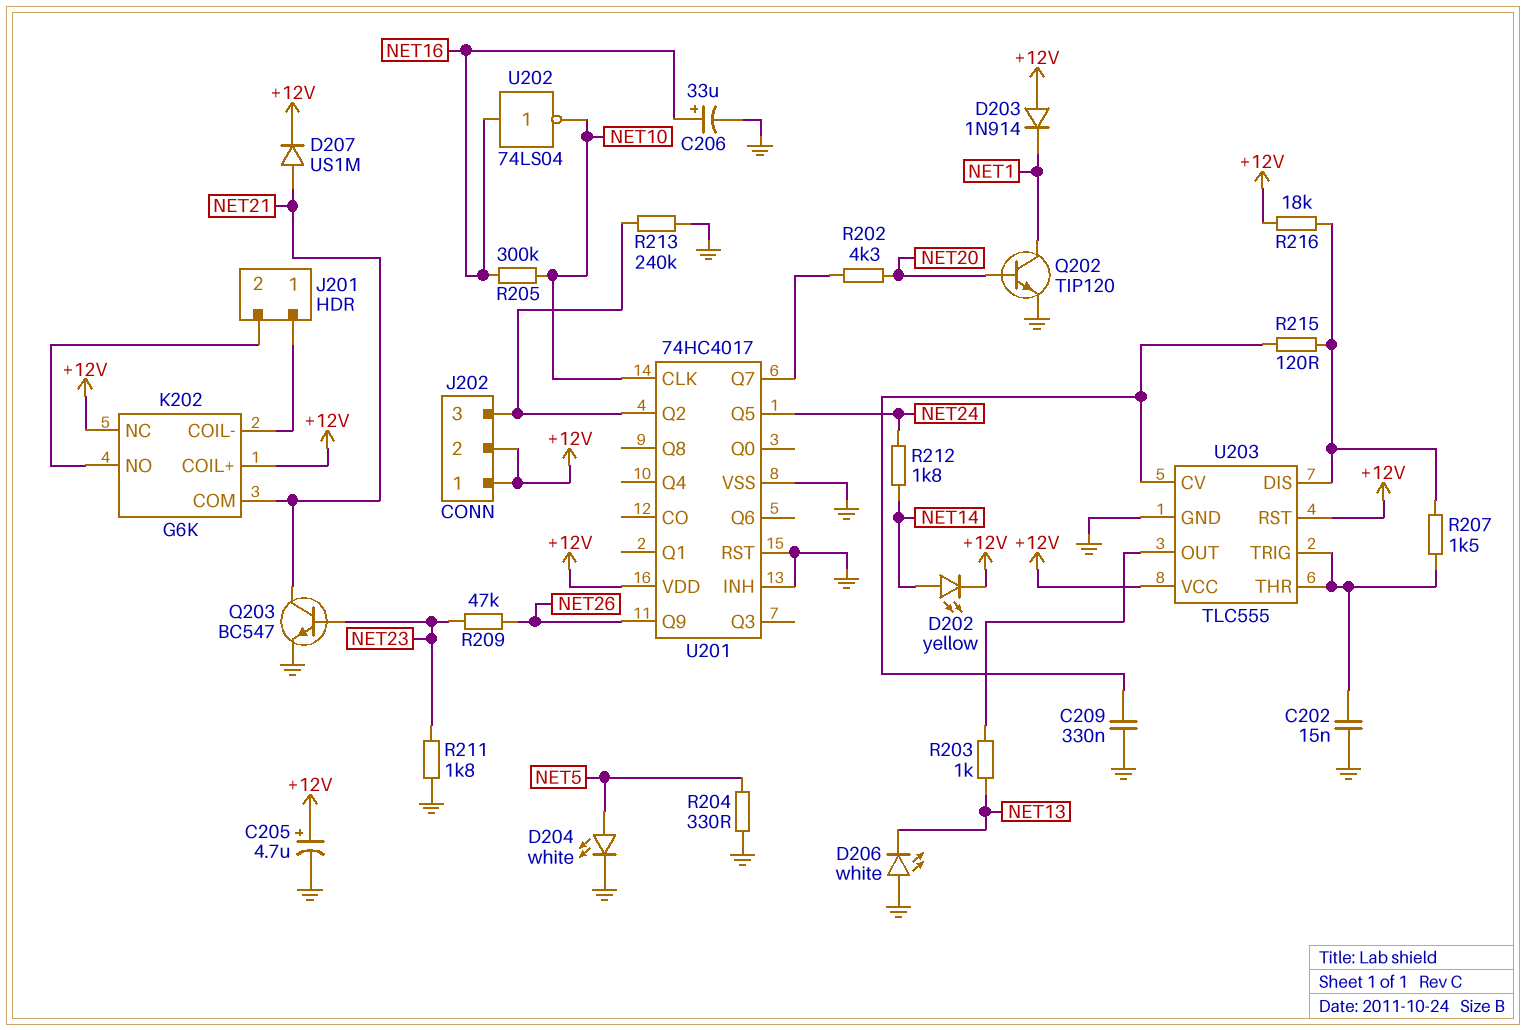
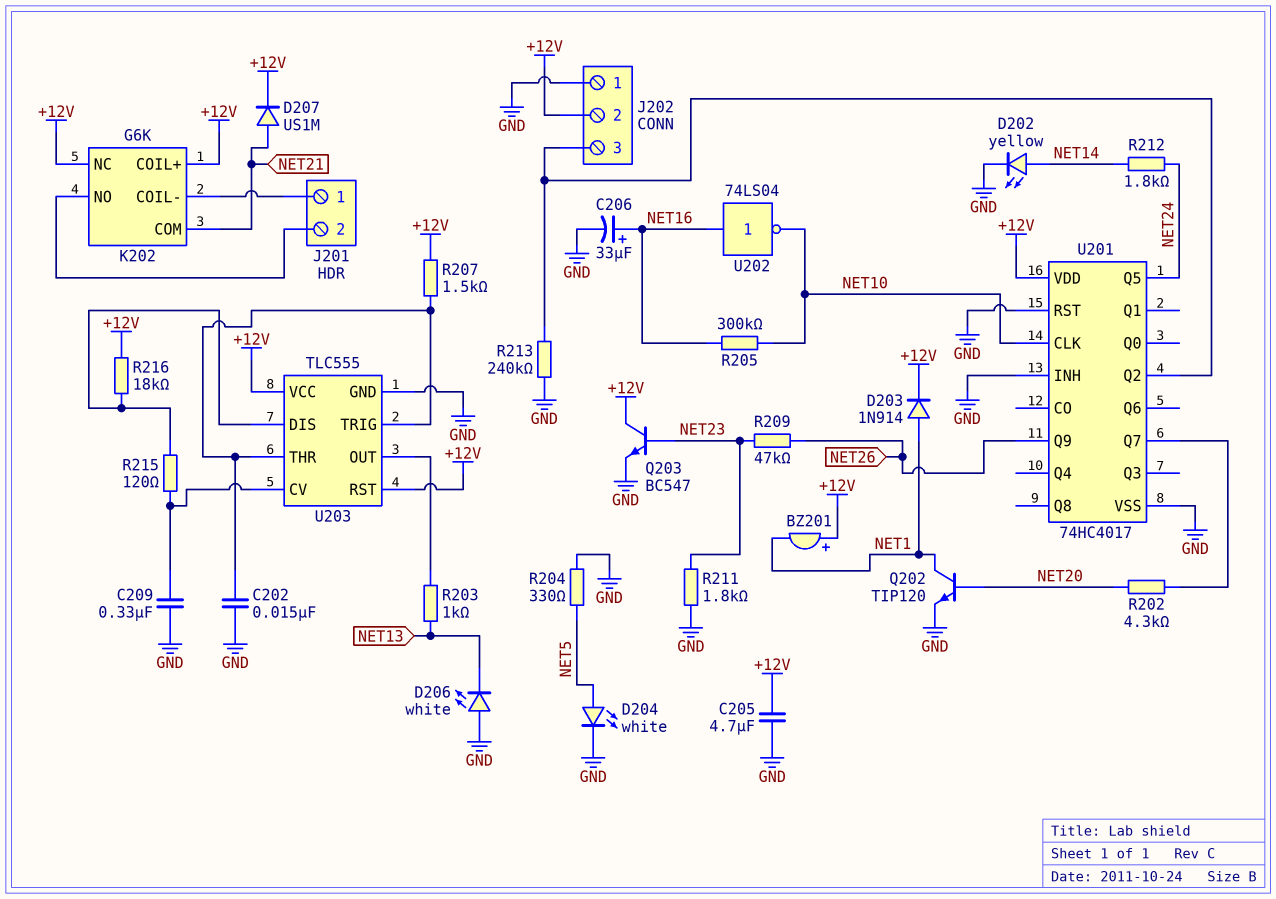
BZ201: none -> buzzer (plus +12V, minus NET1)
C205: 4.7uF (plus +12V, minus GND) -> 4.7uF (+12V, GND)
D202: LED yellow (A NET14, K +12V) -> LED yellow (A NET14, K GND)
D203: diode 1N914 (A +12V, K NET1) -> diode 1N914 (A NET1, K +12V)
J202 pin 1: +12V -> GND
Q203: NPN BC547 (B NET23, C NET21, E GND) -> NPN BC547 (B NET23, C +12V, E GND)
R207: 1.5k (U203/DIS, U203/THR) -> 1.5k (+12V, U203/THR)

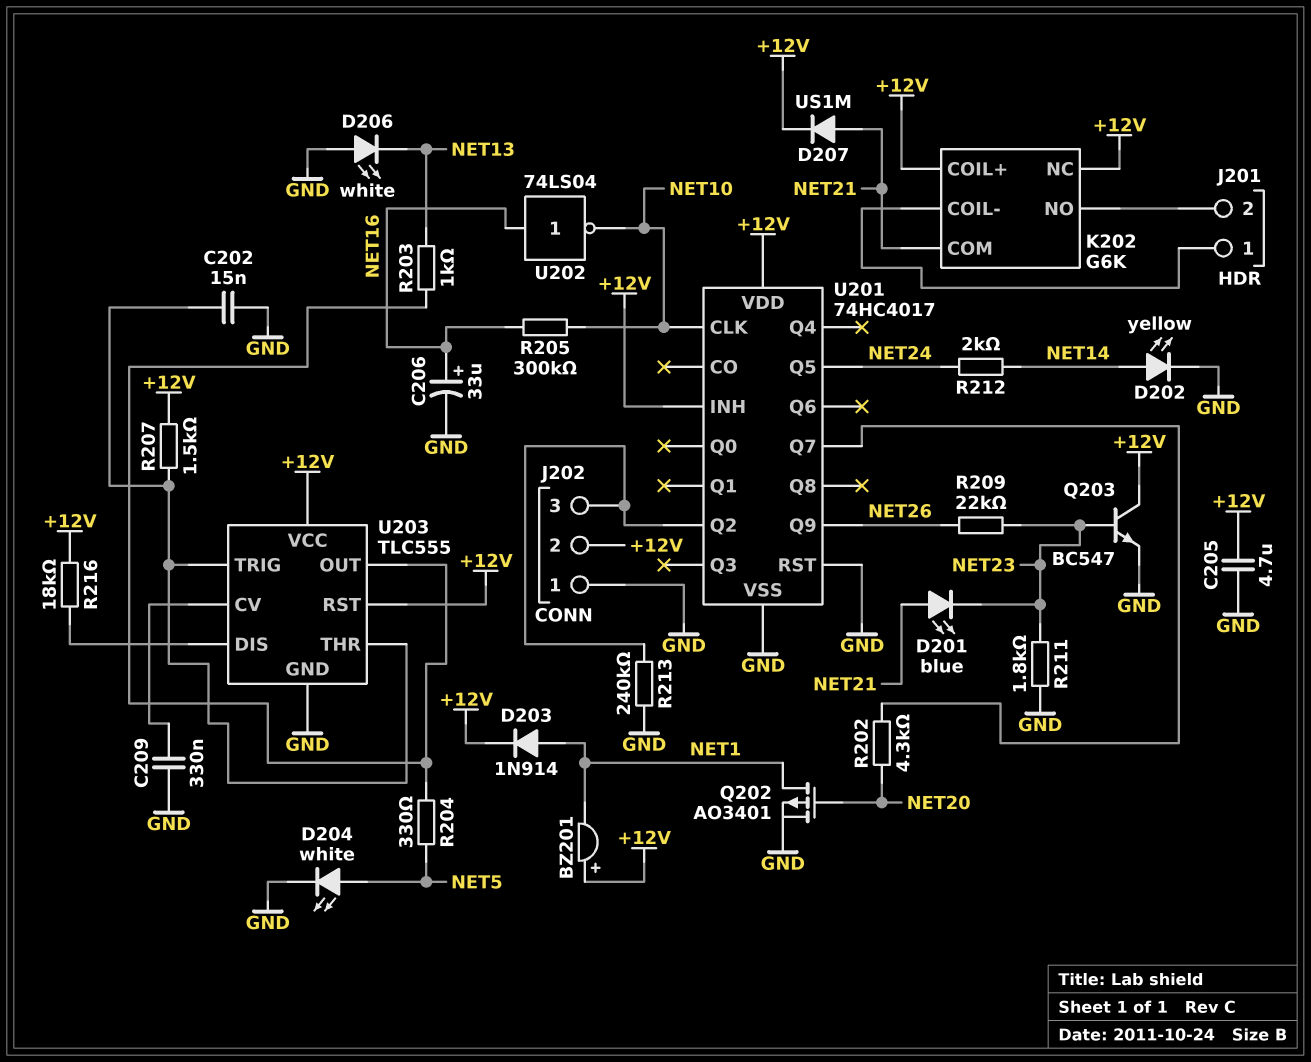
D201: none -> LED blue (A NET21, K NET23)
Q202: NPN TIP120 (B NET20, C NET1, E GND) -> PMOS AO3401 (G NET20, D NET1, S GND)
R204: 330 (GND, NET5) -> 330 (NET5, U203/OUT)
R209: 47k (NET23, NET26) -> 22k (NET23, NET26)
R212: 1.8k (NET14, NET24) -> 2k (NET14, NET24)
R215: 120 (U203/CV, U203/DIS) -> none
U201 pin INH: GND -> +12V

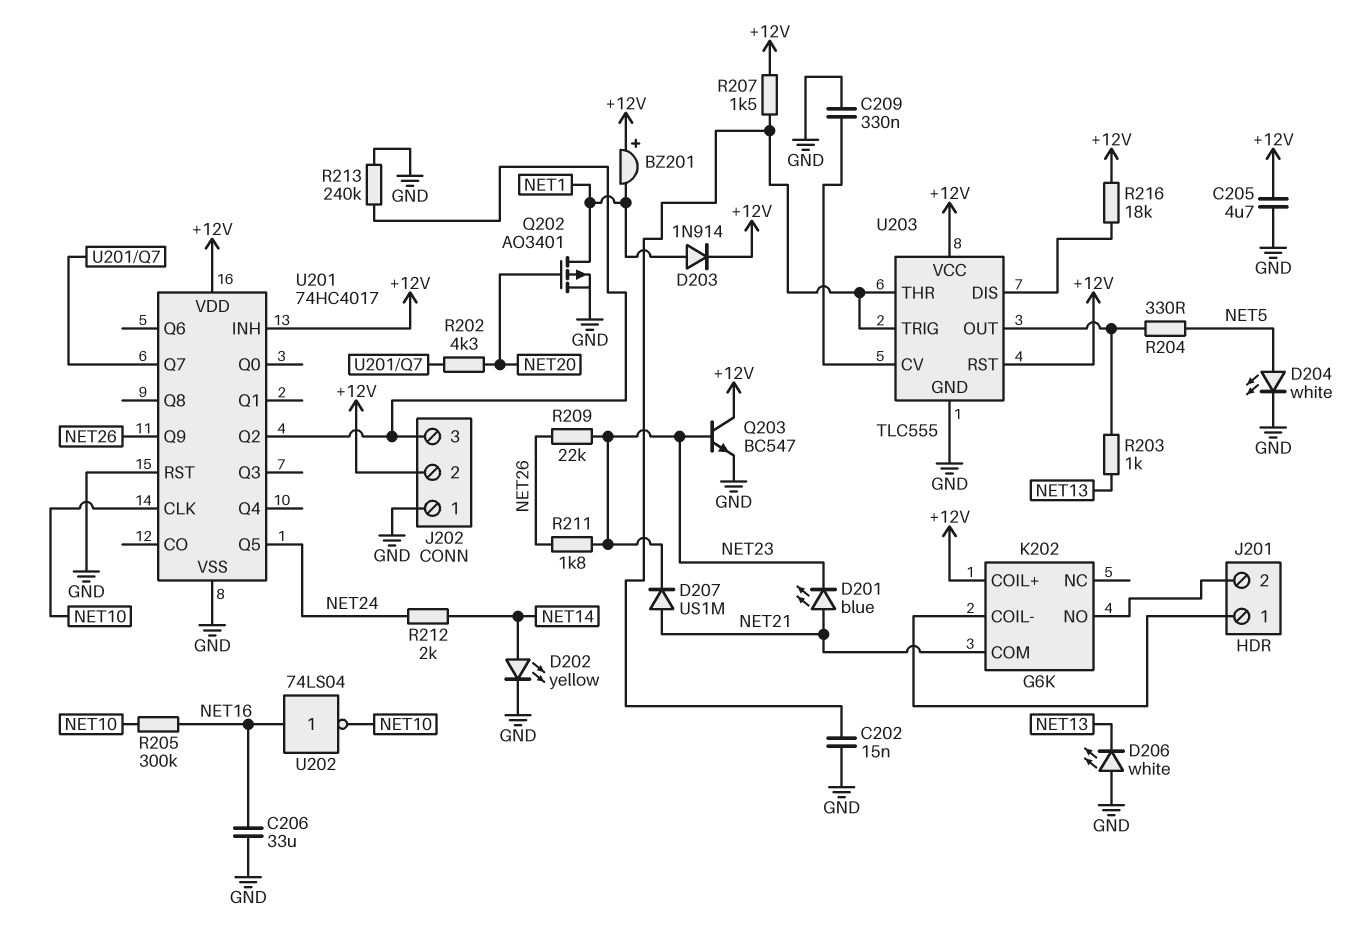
C206: 33uF (plus NET16, minus GND) -> 33uF (GND, NET16)
D207: diode US1M (A NET21, K +12V) -> diode US1M (A NET21, K NET23)
K202 pin NC: +12V -> none
R211: 1.8k (GND, NET23) -> 1.8k (NET23, NET26)

